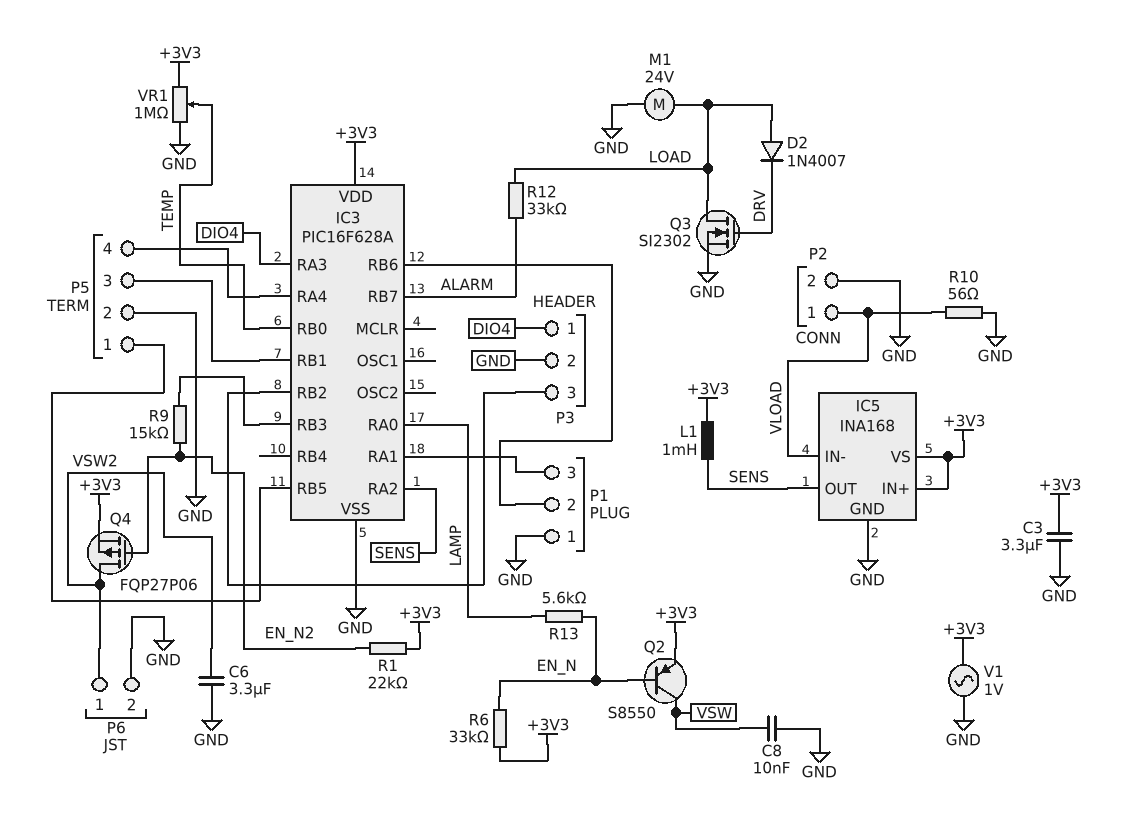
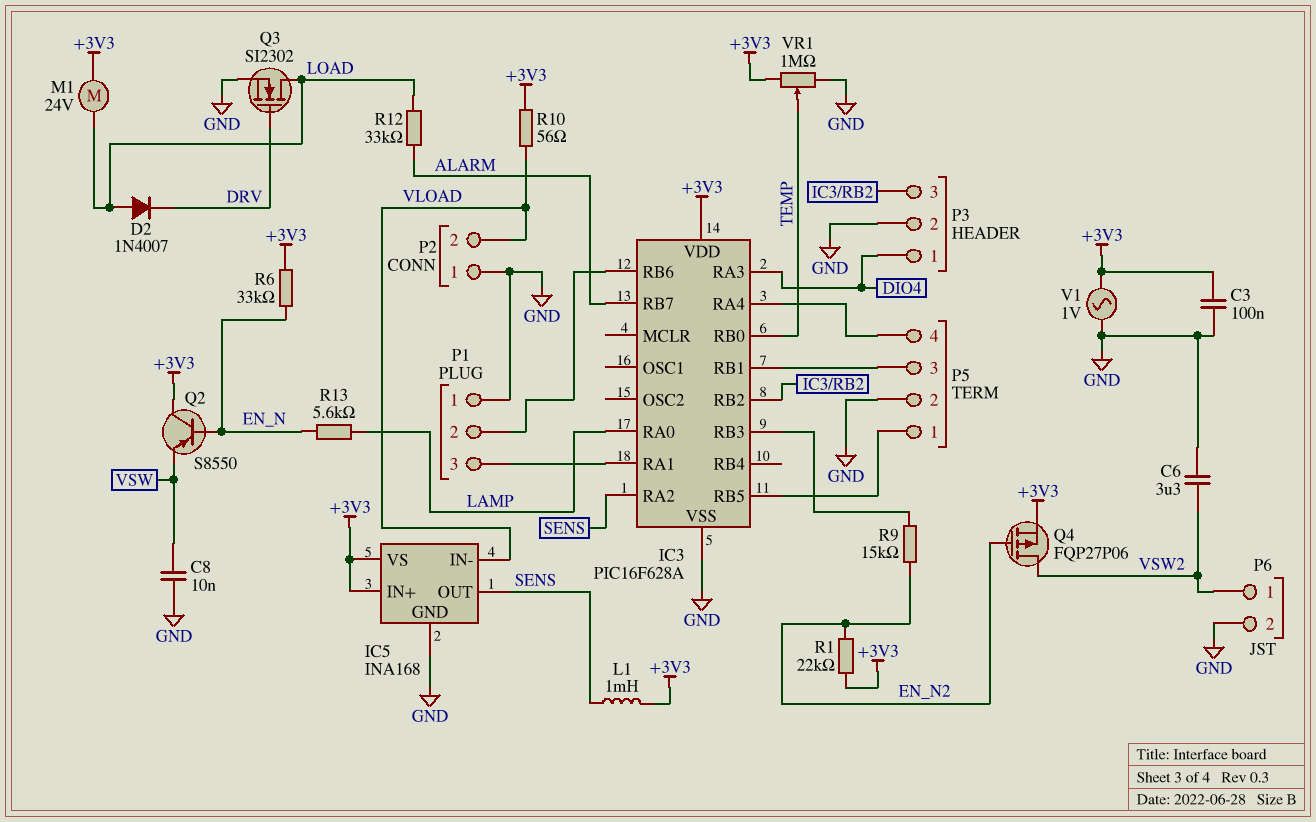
C3: 3.3uF (+3V3, GND) -> 100nF (+3V3, GND)
M1: motor 24V (GND, LOAD) -> motor 24V (+3V3, LOAD)
P2 pin 1: VLOAD -> GND
P2 pin 2: GND -> VLOAD
Q2: PNP S8550 (B EN_N, C VSW, E +3V3) -> PNP S8550 (B EN_N, C +3V3, E VSW)
R10: 56 (GND, VLOAD) -> 56 (+3V3, VLOAD)

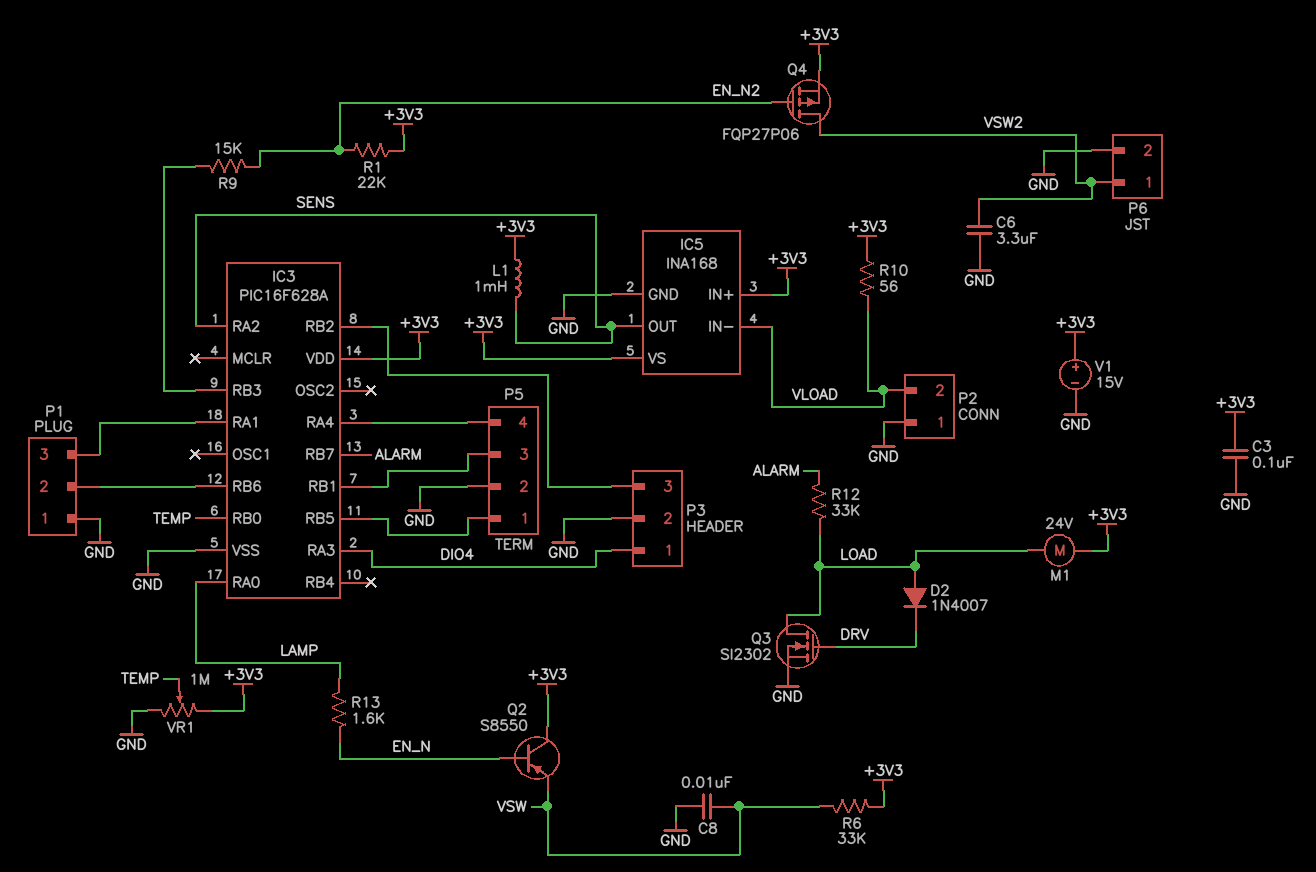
R6: 33k (+3V3, EN_N) -> 33k (+3V3, VSW)
R13: 5.6k (EN_N, LAMP) -> 1.6k (EN_N, LAMP)
V1: AC 1V (+3V3, GND) -> 15V (plus +3V3, minus GND)

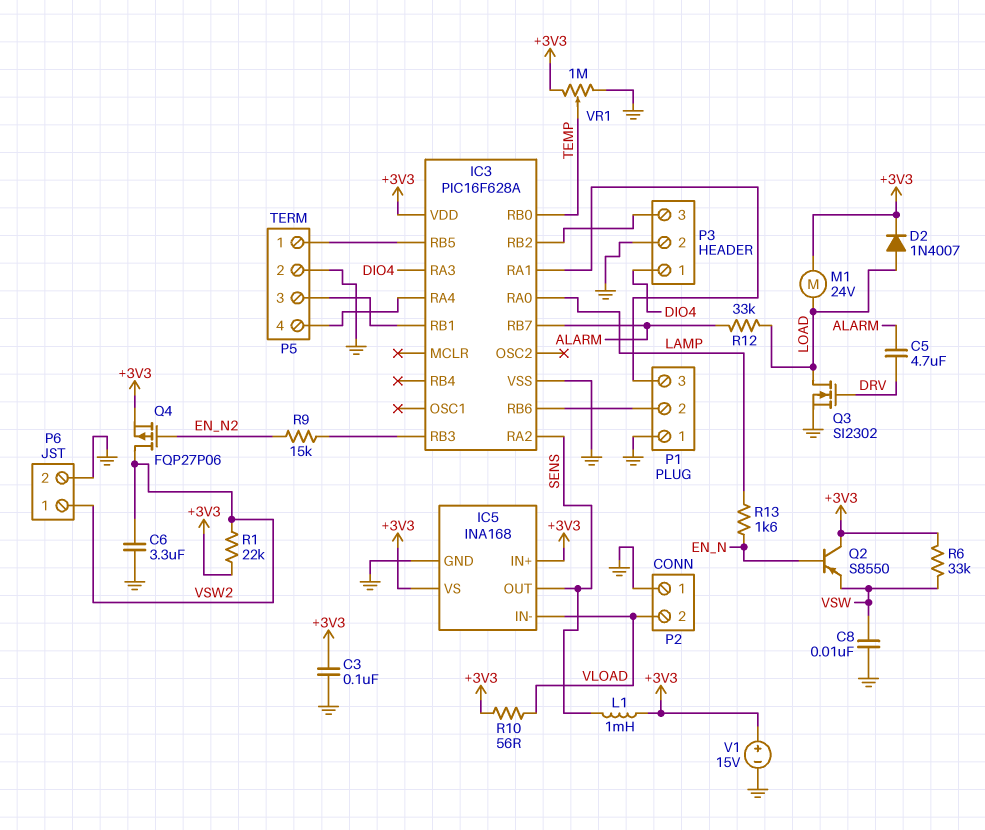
C5: none -> 4.7uF (ALARM, DRV)
D2: diode 1N4007 (A LOAD, K DRV) -> diode 1N4007 (A LOAD, K +3V3)
R1: 22k (+3V3, EN_N2) -> 22k (+3V3, VSW2)

